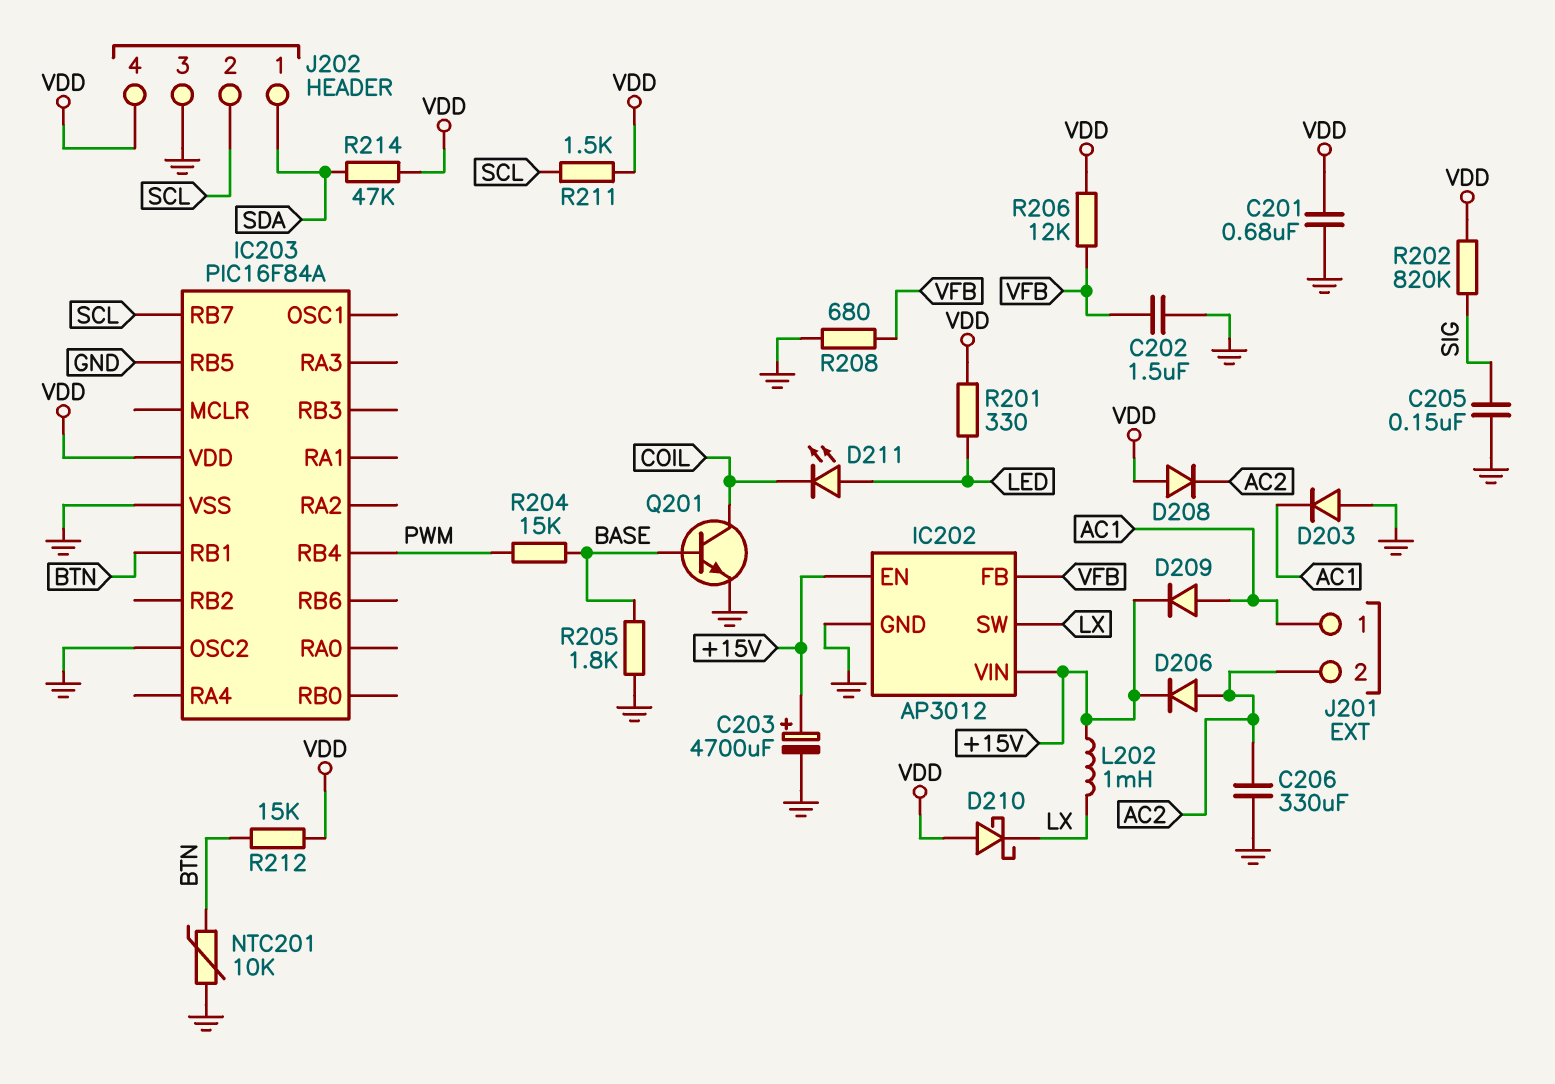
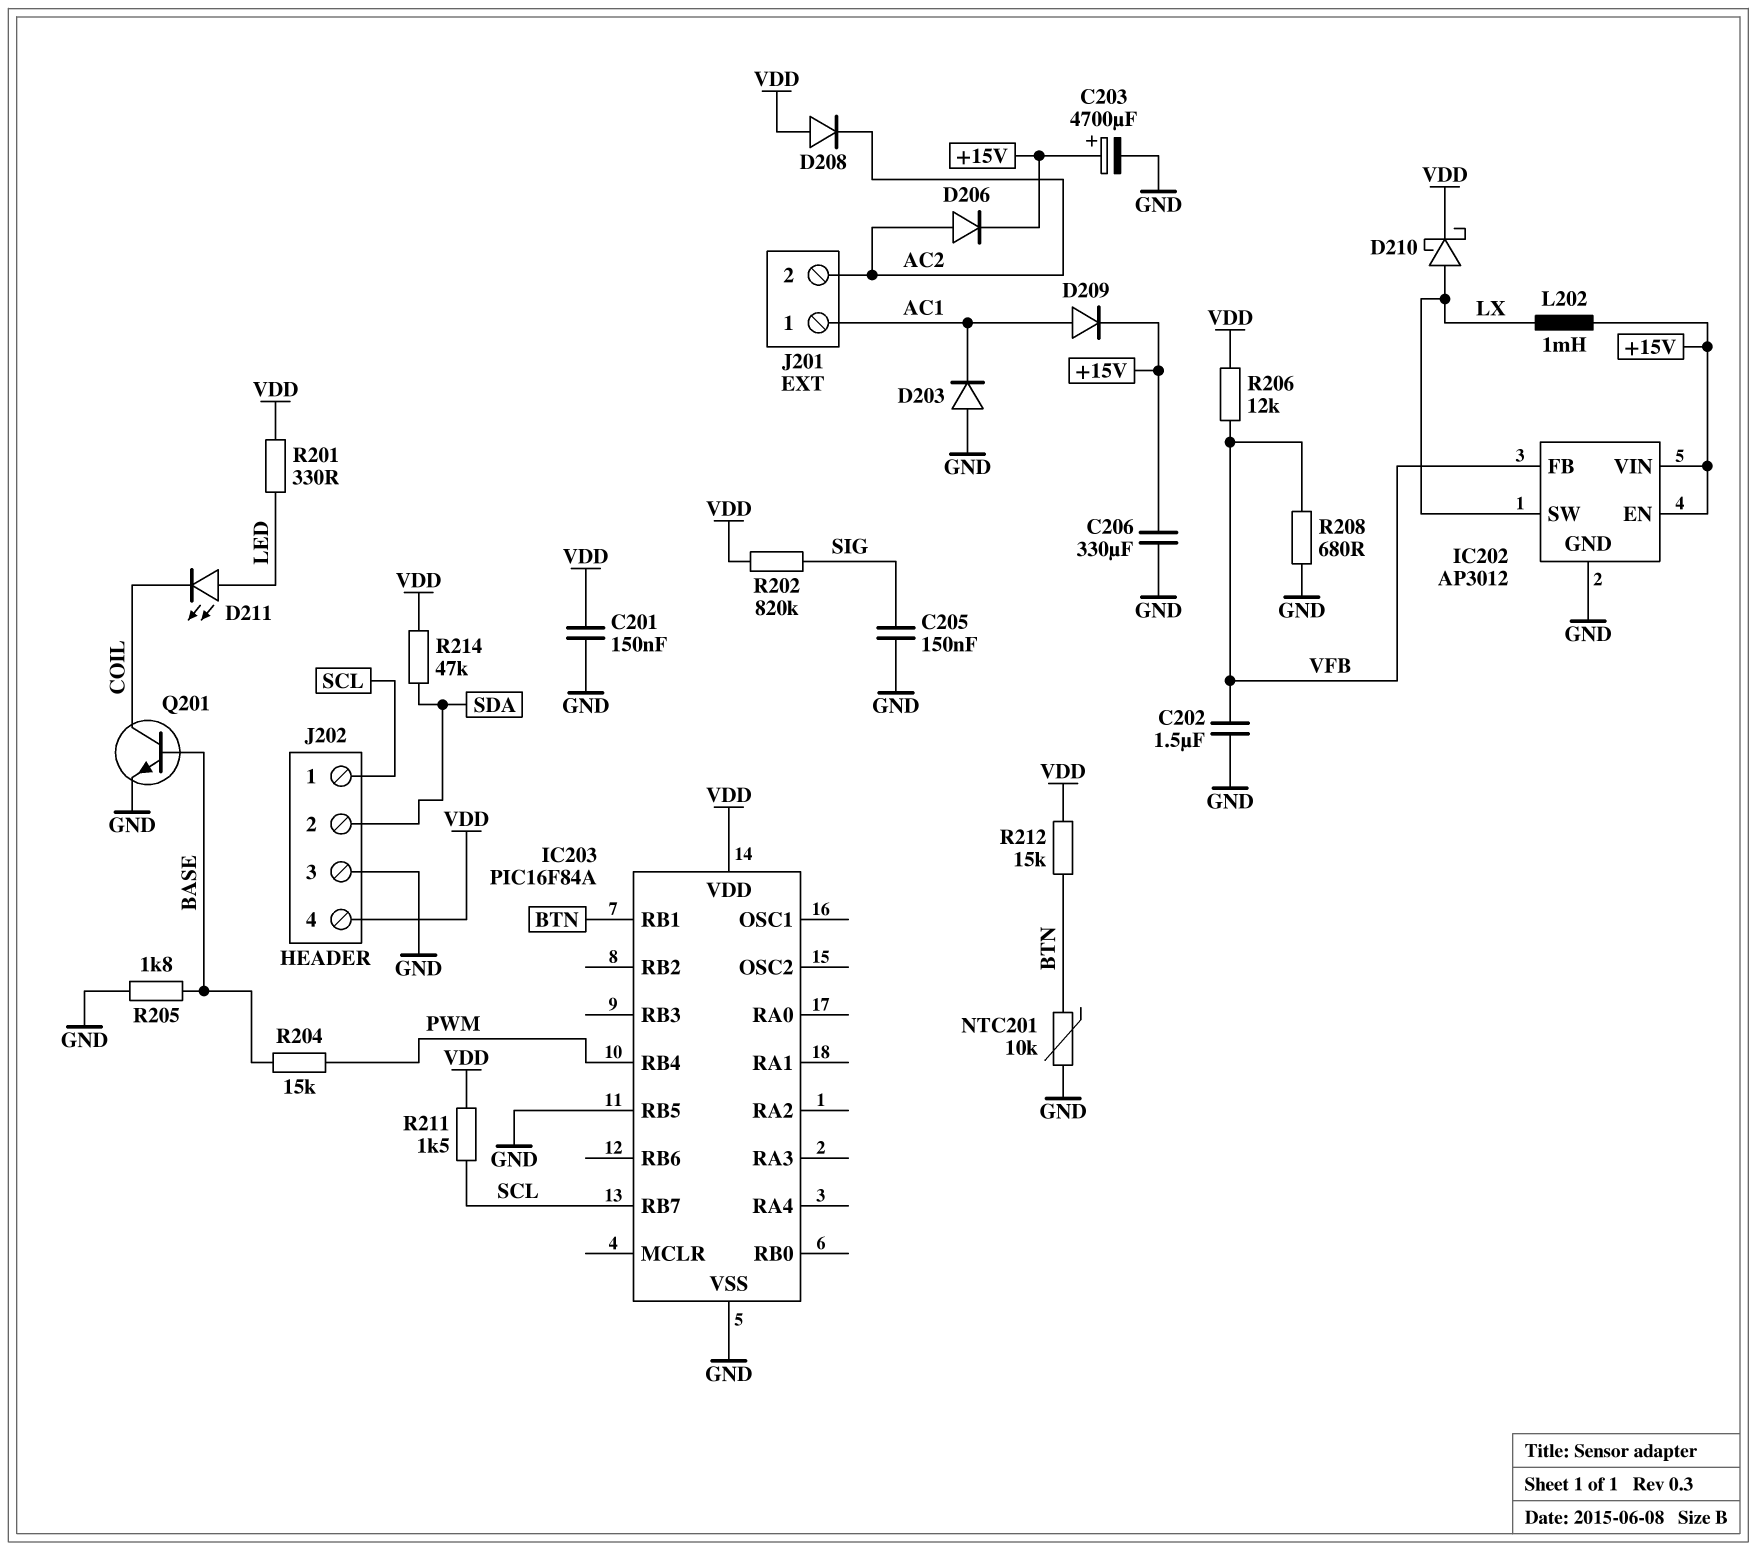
C201: 680nF (GND, VDD) -> 150nF (GND, VDD)
C206: 330uF (AC2, GND) -> 330uF (+15V, GND)
D210: schottky (A VDD, K LX) -> schottky (A LX, K VDD)
IC203 pin OSC2: GND -> none
J202 pin 1: SDA -> SCL
J202 pin 2: SCL -> SDA

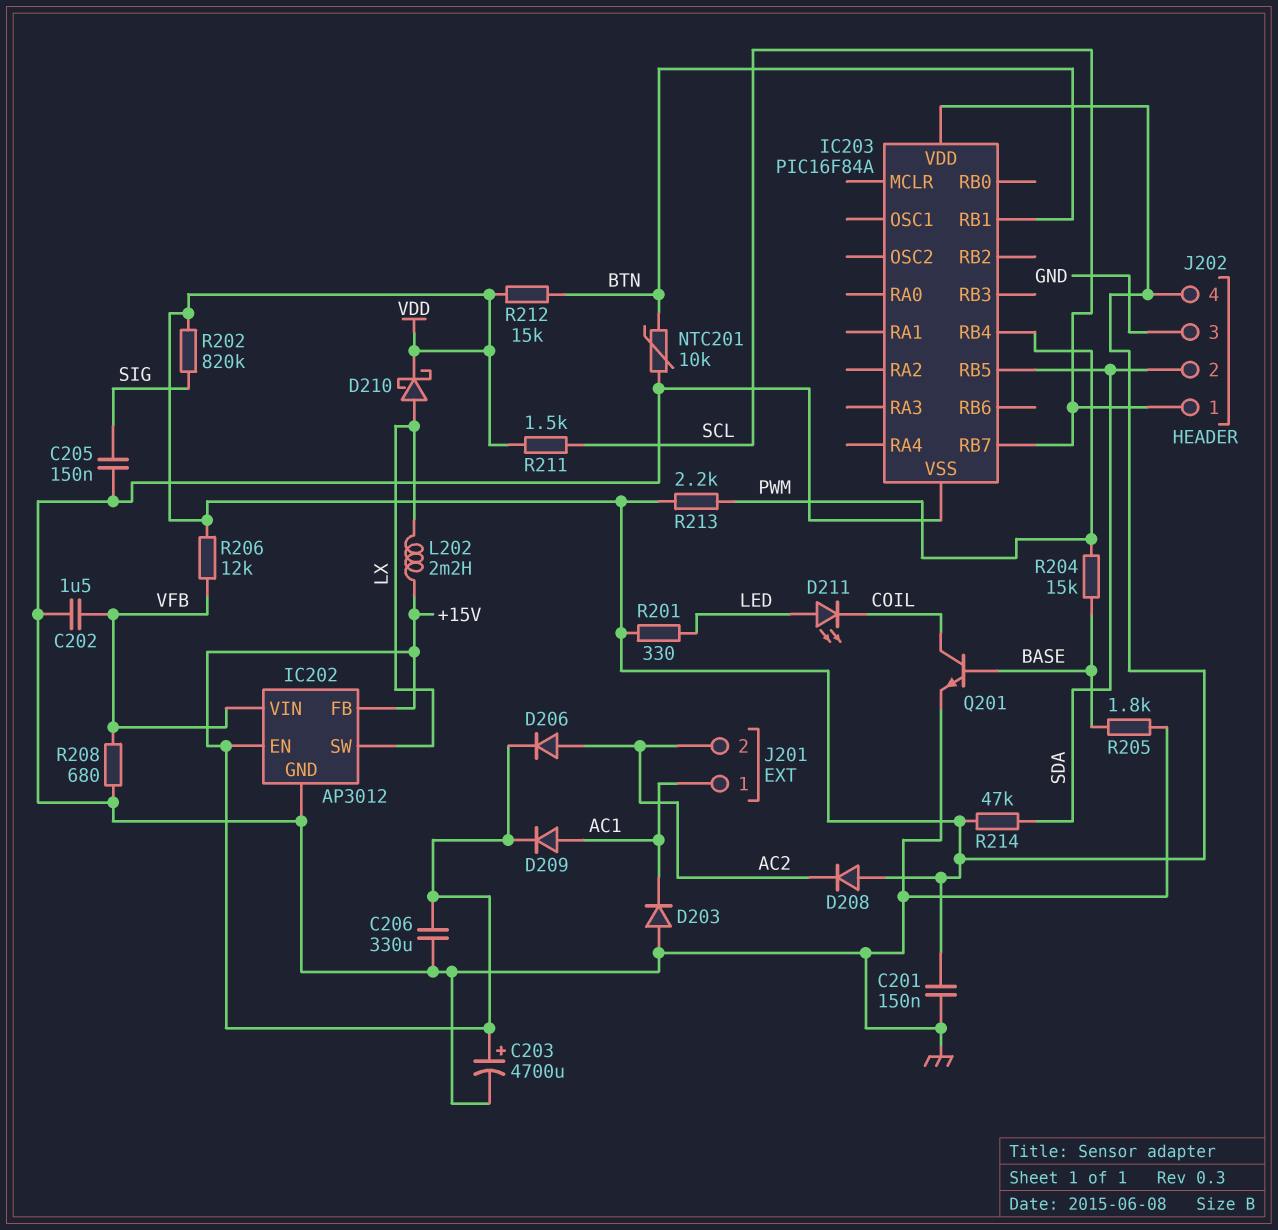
IC202 pin FB: VFB -> +15V
IC202 pin VIN: +15V -> VFB
IC203 pin RB5: GND -> SDA
L202: 1mH (+15V, LX) -> 2.2mH (+15V, LX)
R213: none -> 2.2k (PWM, VDD)

